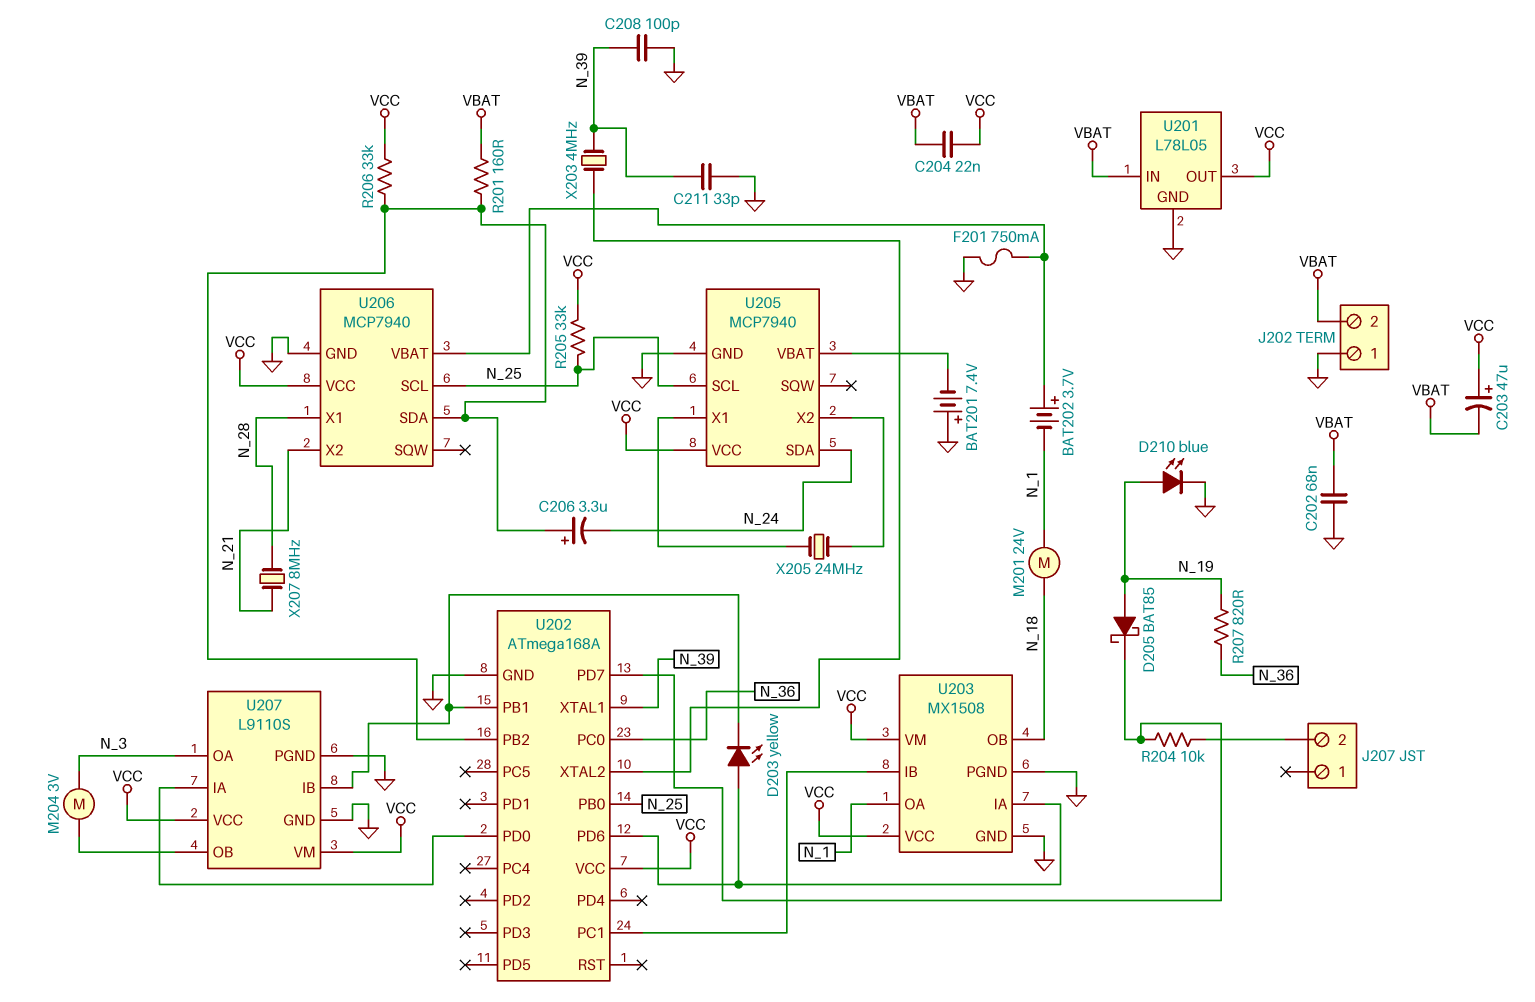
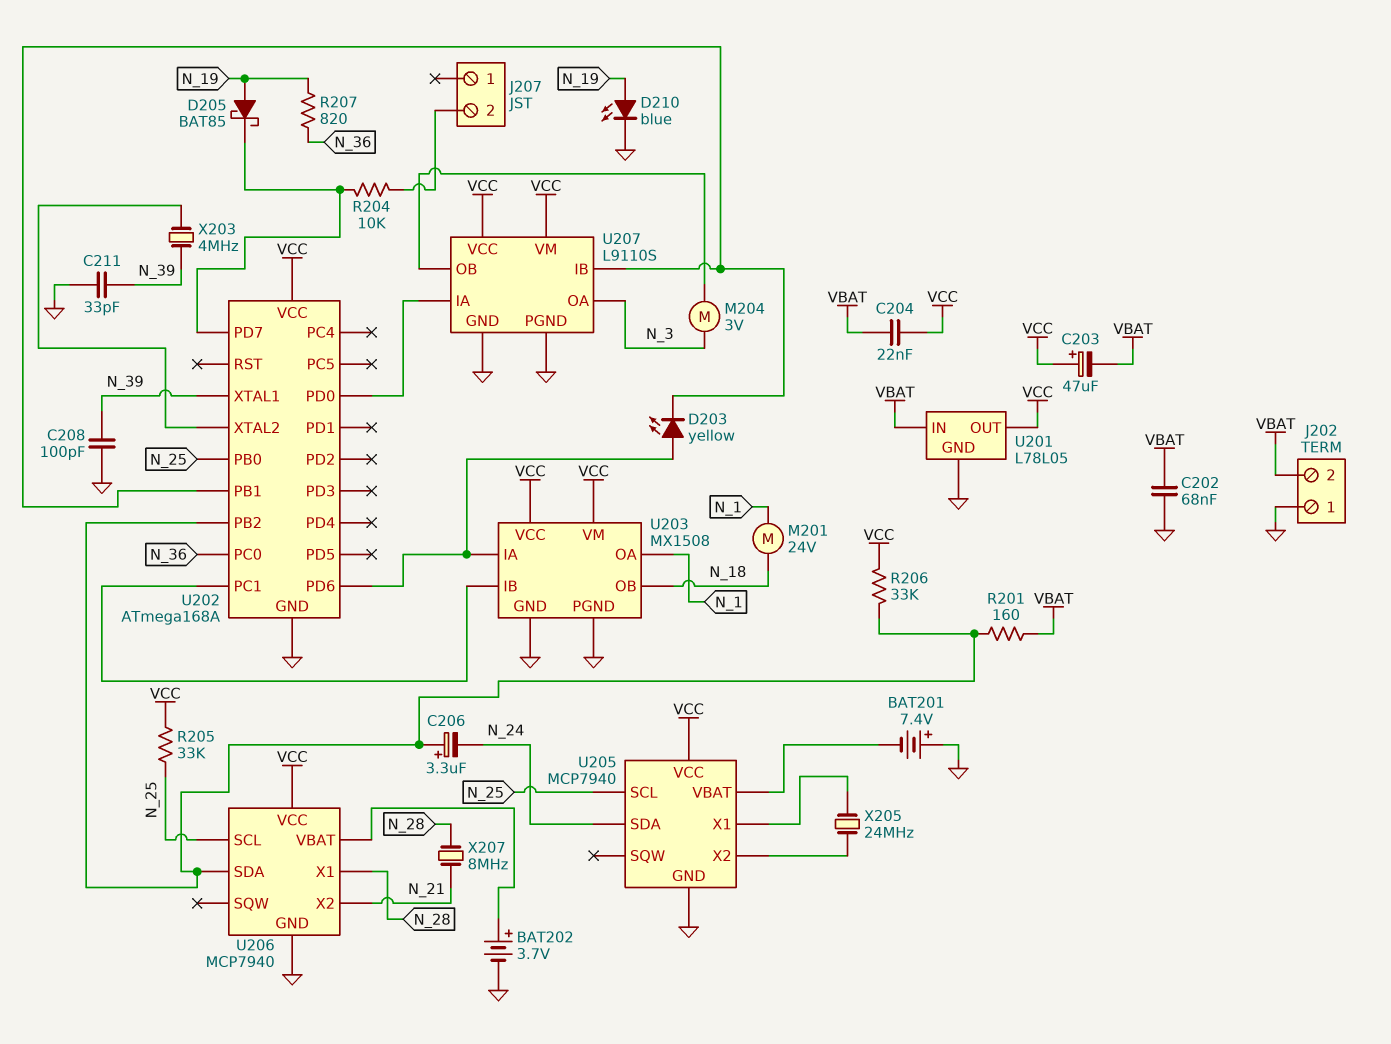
BAT202: 3.7V (plus U206/VBAT, minus N_1) -> 3.7V (plus U206/VBAT, minus GND)
F201: 750mA (GND, U206/VBAT) -> none

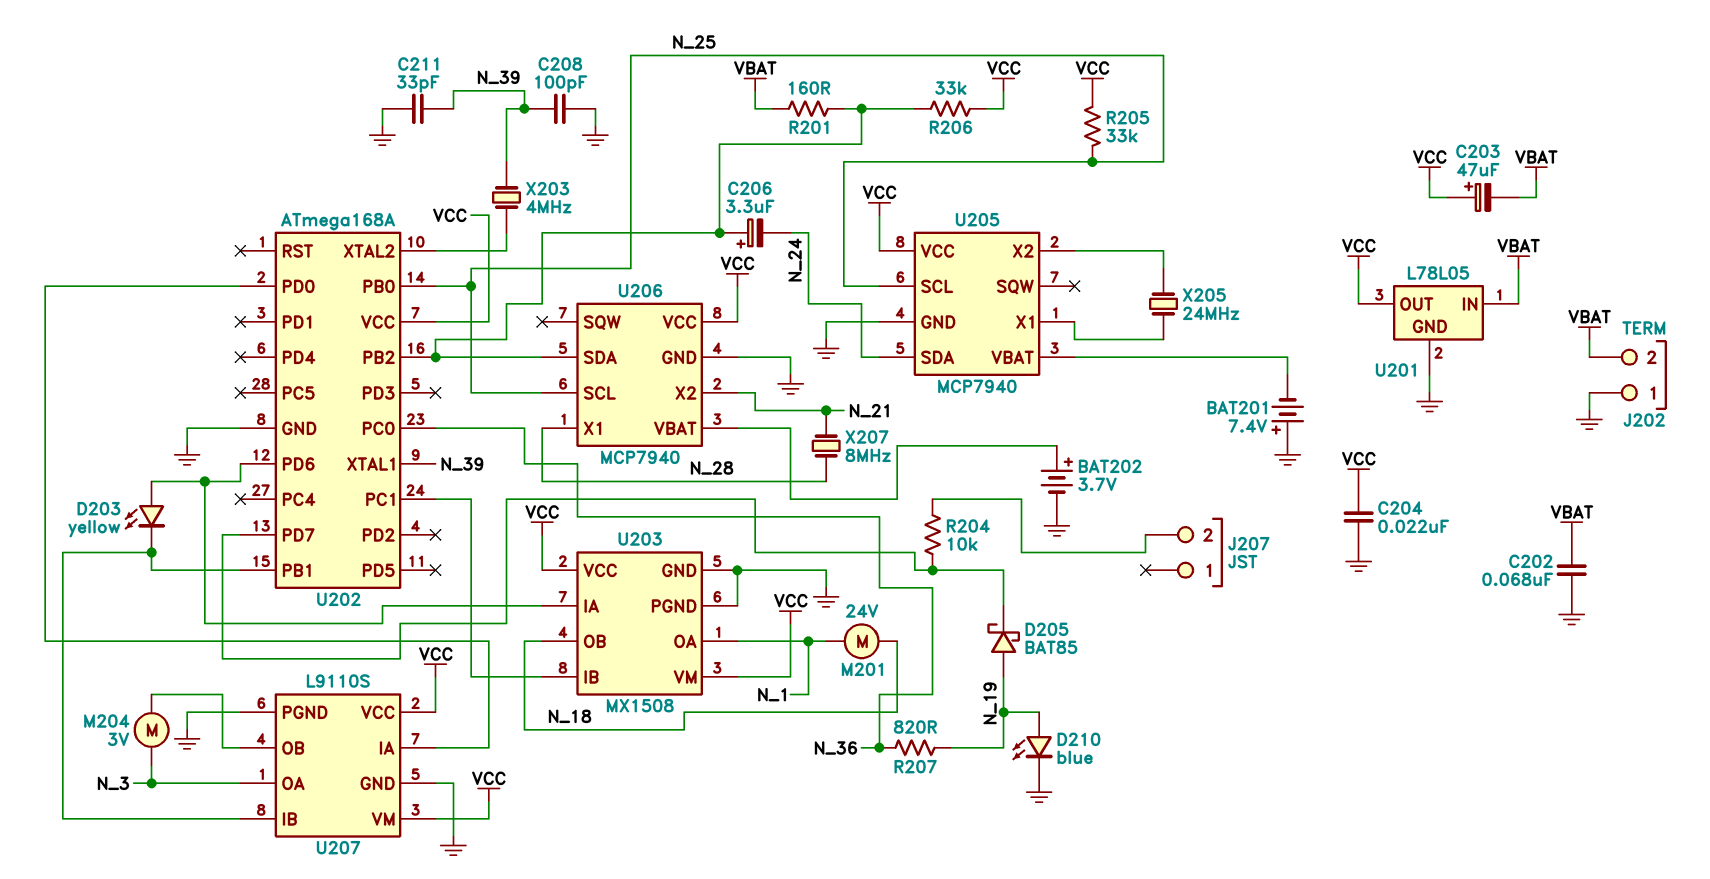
C204: 22nF (VBAT, VCC) -> 22nF (GND, VCC)

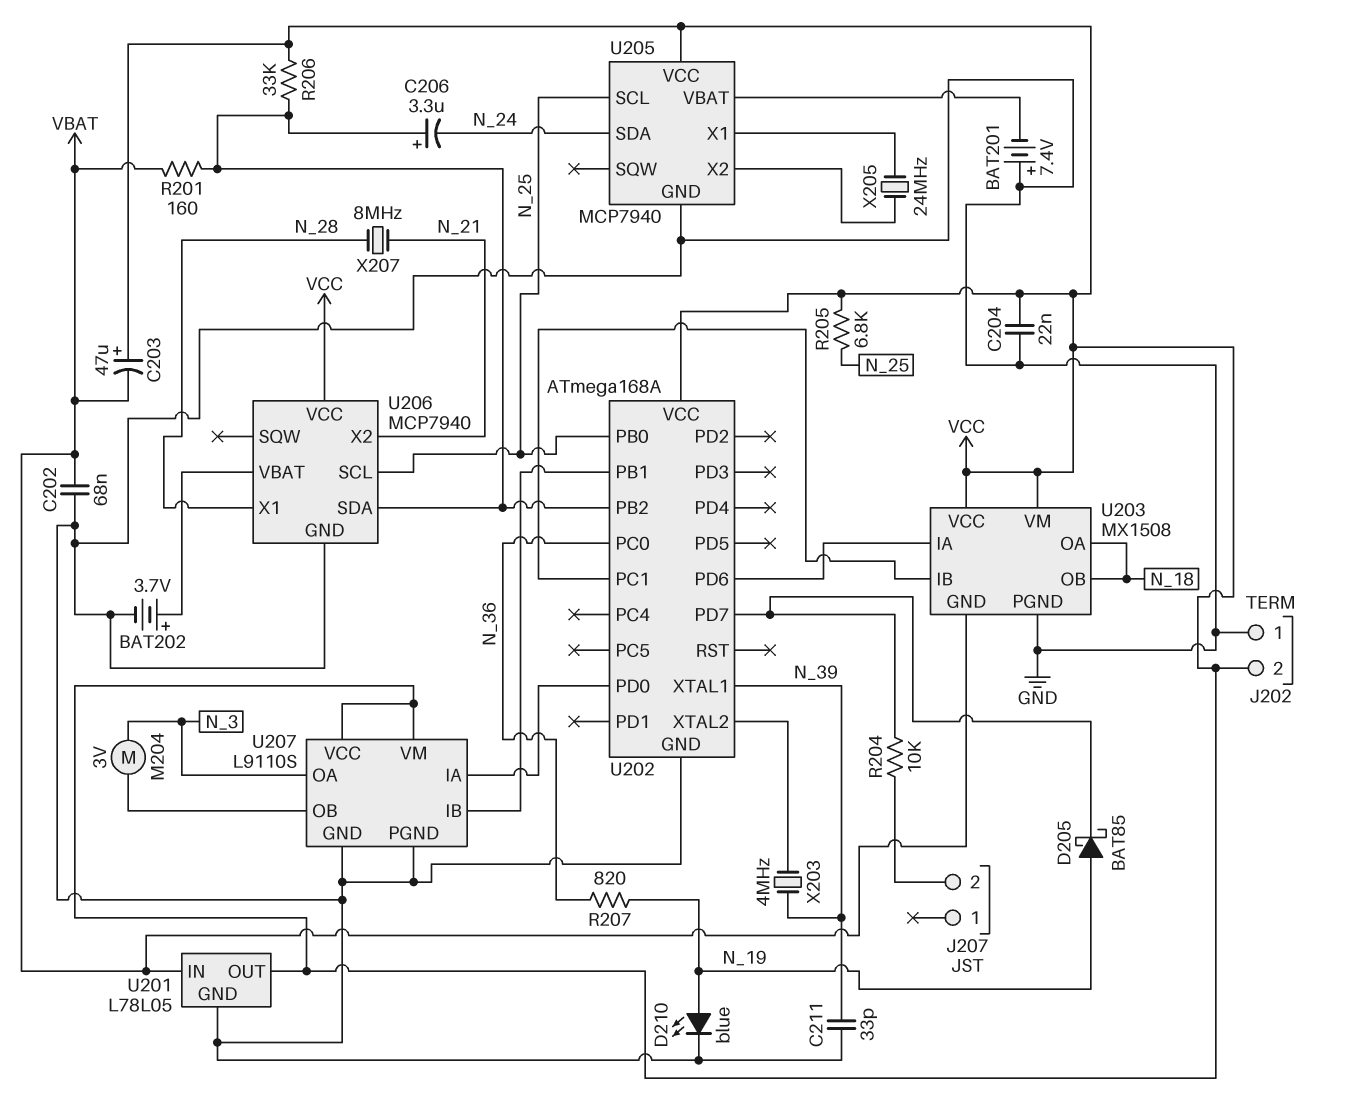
C208: 100pF (GND, N_39) -> none
D203: LED yellow (A U202/PD6, K U202/PB1) -> none
J202 pin 2: VBAT -> VCC
M201: motor 24V (N_1, N_18) -> none
R205: 33k (N_25, VCC) -> 6.8k (N_25, VCC)
U203 pin GND: GND -> VBAT
U203 pin OA: N_1 -> N_18

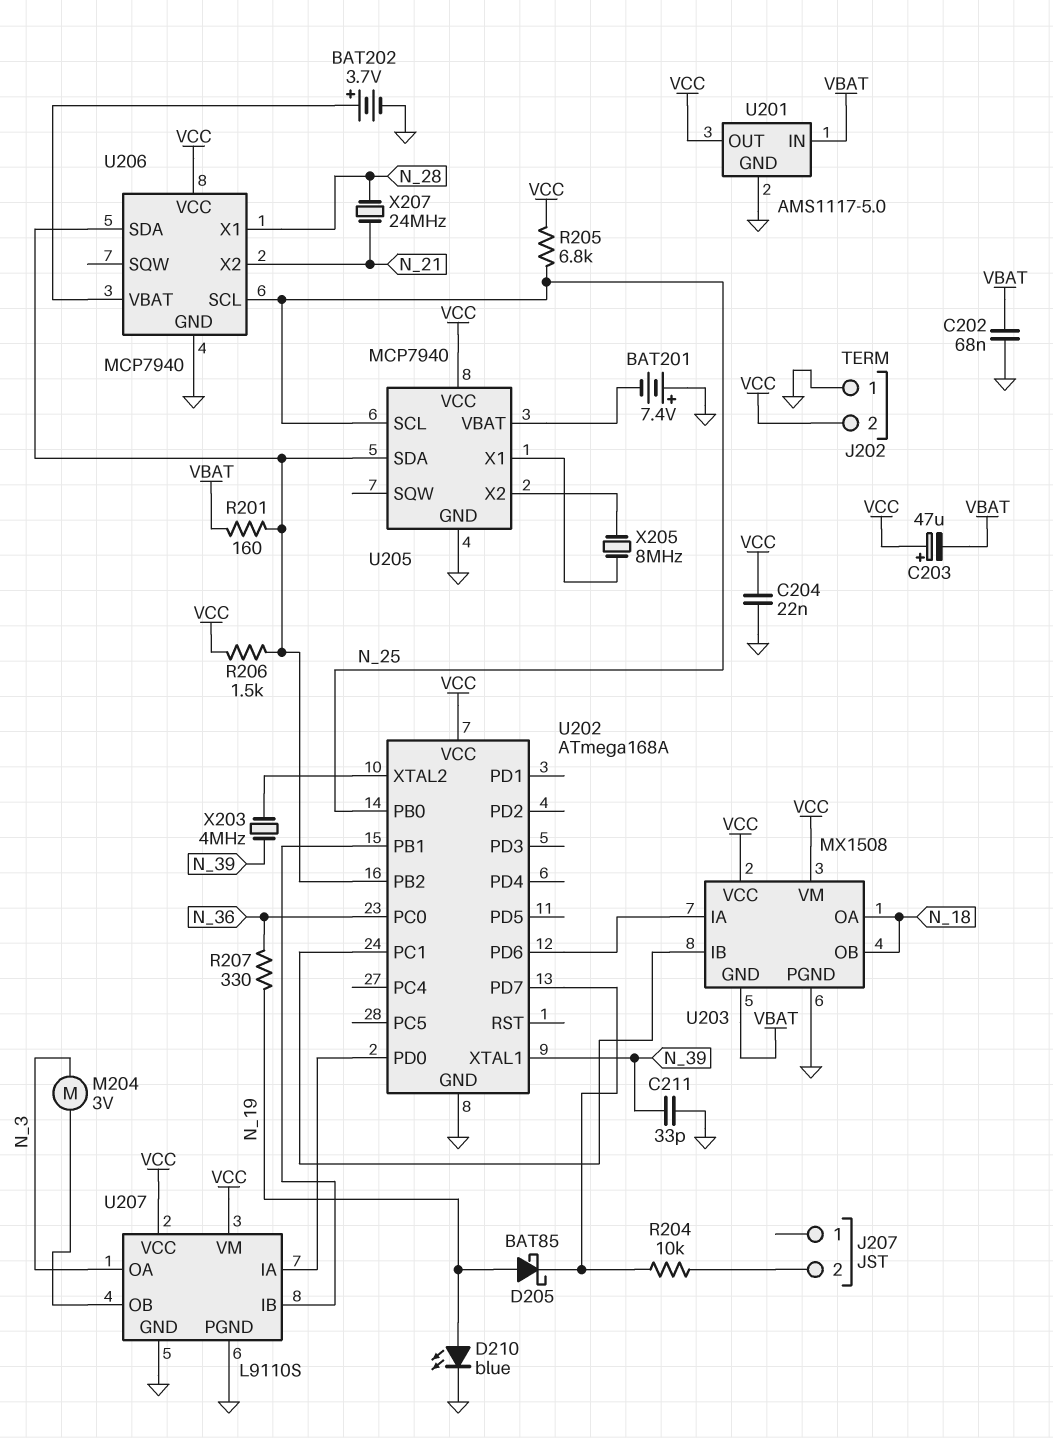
C206: 3.3uF (plus U202/PB2, minus N_24) -> none
R206: 33k (U202/PB2, VCC) -> 1.5k (U202/PB2, VCC)
R207: 820 (N_19, N_36) -> 330 (N_19, N_36)
U201: L78L05 -> AMS1117-5.0
U205 pin SDA: N_24 -> U202/PB2
X205: 24MHz (U205/X1, U205/X2) -> 8MHz (U205/X1, U205/X2)
X207: 8MHz (N_21, N_28) -> 24MHz (N_21, N_28)

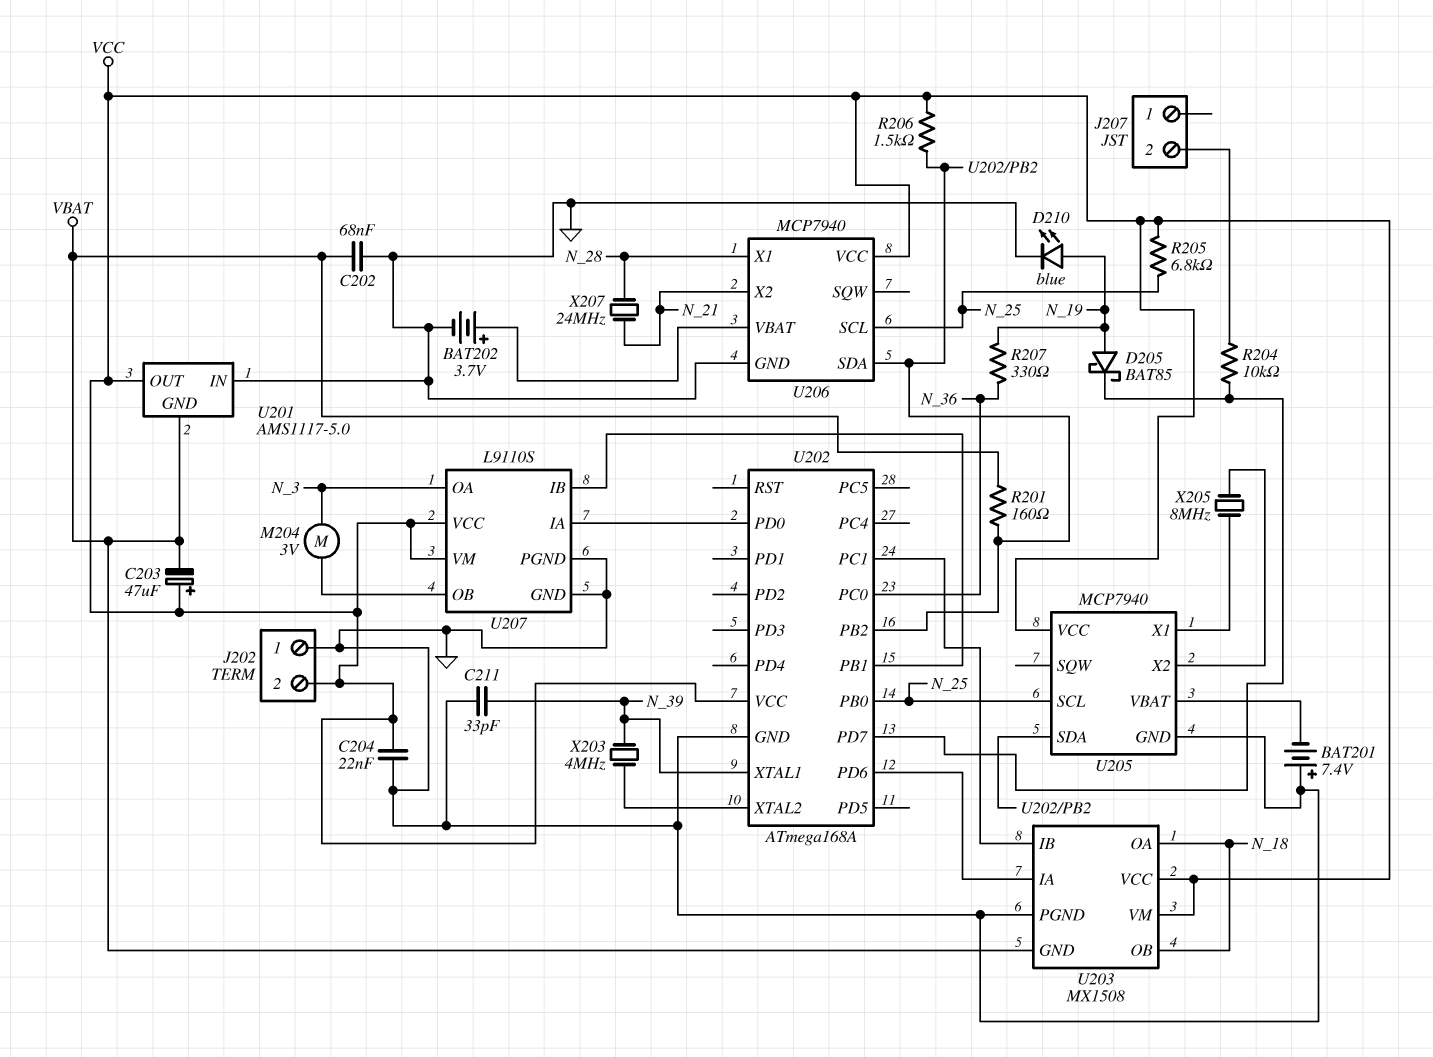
U201 pin GND: GND -> VBAT
U201 pin IN: VBAT -> GND

